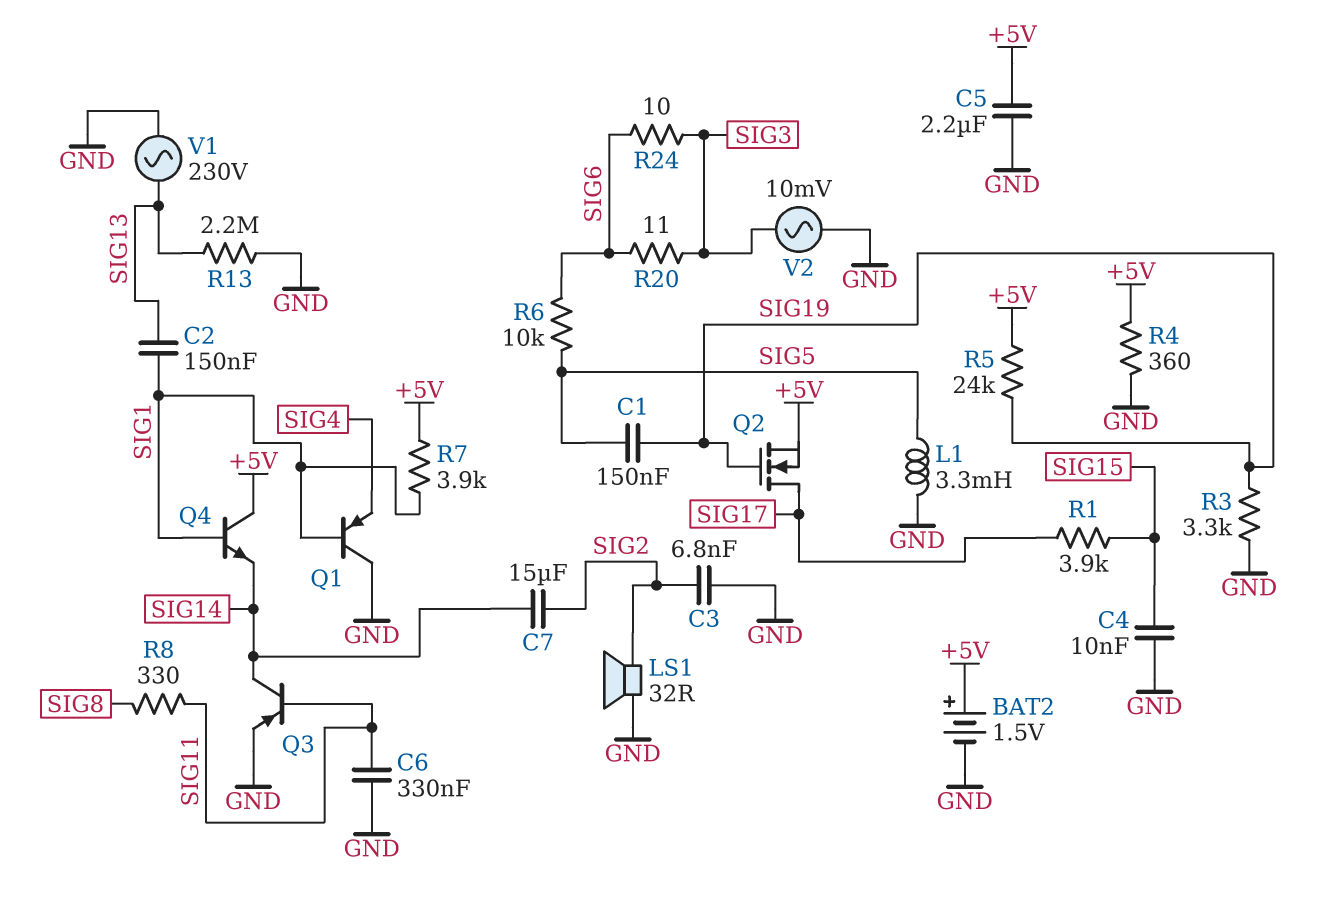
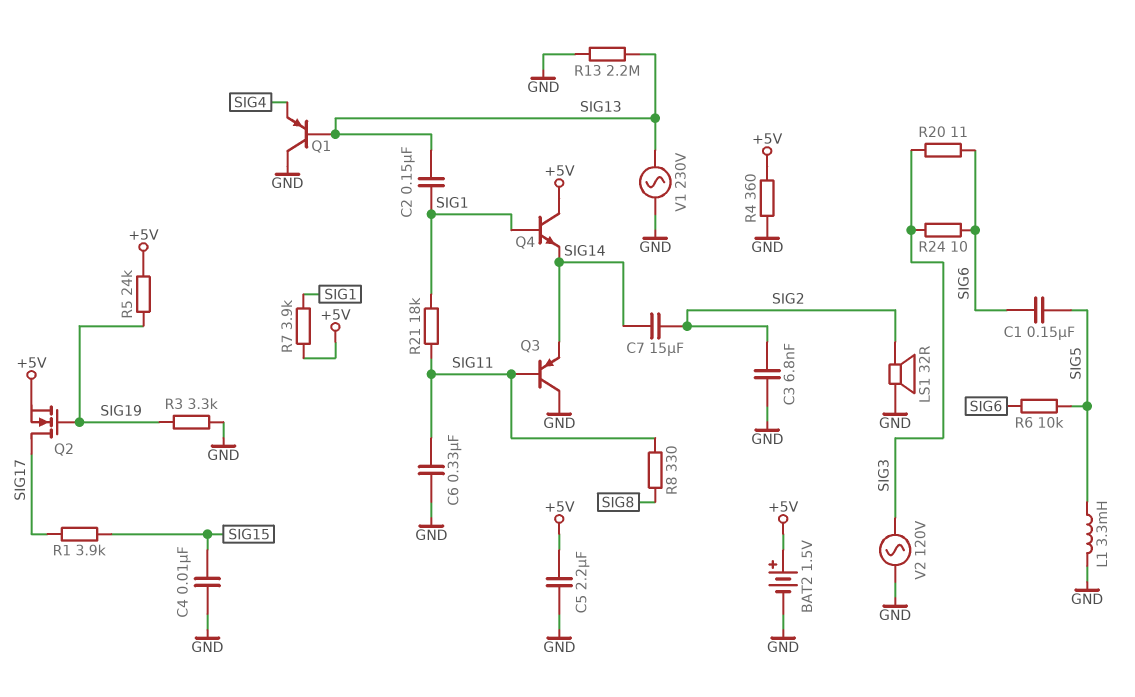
C1: 150nF (SIG5, SIG19) -> 150nF (SIG5, SIG6)
Q1: PNP (B SIG1, C GND, E SIG4) -> PNP (B SIG13, C GND, E SIG4)
Q3: PNP (B SIG11, C SIG14, E GND) -> PNP (B SIG11, C GND, E SIG14)
R21: none -> 18k (SIG1, SIG11)
V2: AC 10mV (GND, SIG3) -> AC 120V (GND, SIG3)

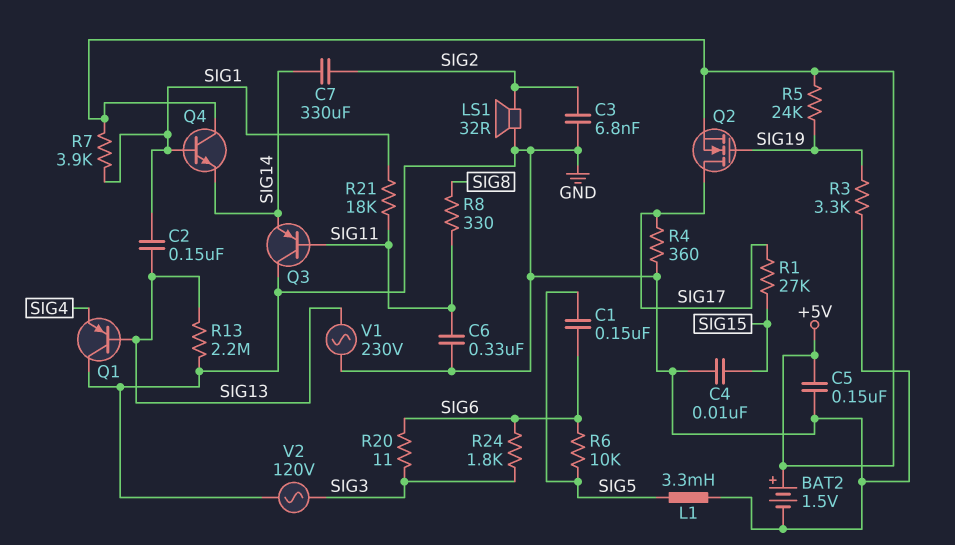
C5: 2.2uF (+5V, GND) -> 150nF (+5V, GND)
C7: 15uF (SIG2, SIG14) -> 330uF (SIG2, SIG14)
R1: 3.9k (SIG15, SIG17) -> 27k (SIG15, SIG17)
R4: 360 (+5V, GND) -> 360 (GND, SIG17)
R24: 10 (SIG3, SIG6) -> 1.8k (SIG3, SIG6)

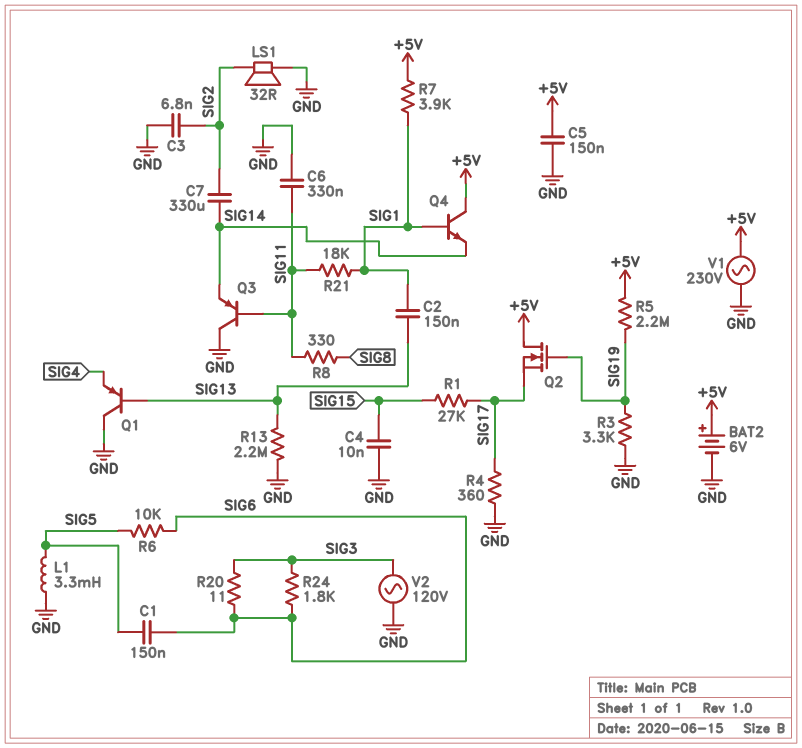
BAT2: 1.5V (plus +5V, minus GND) -> 6V (plus +5V, minus GND)
Q2: NMOS (G SIG19, D SIG17, S +5V) -> NMOS (G SIG19, D +5V, S SIG17)
R5: 24k (+5V, SIG19) -> 2.2M (+5V, SIG19)
V1: AC 230V (GND, SIG13) -> AC 230V (+5V, GND)

